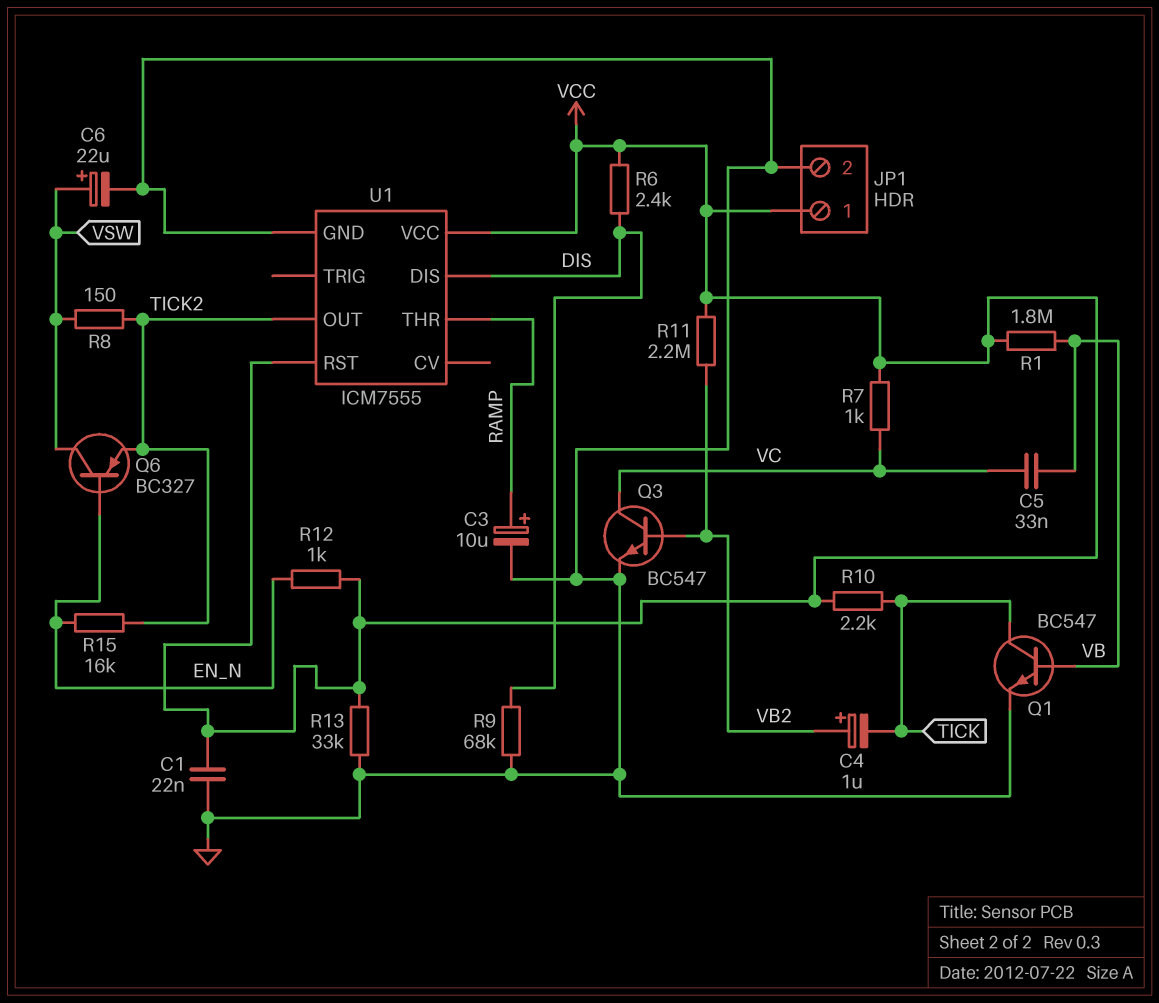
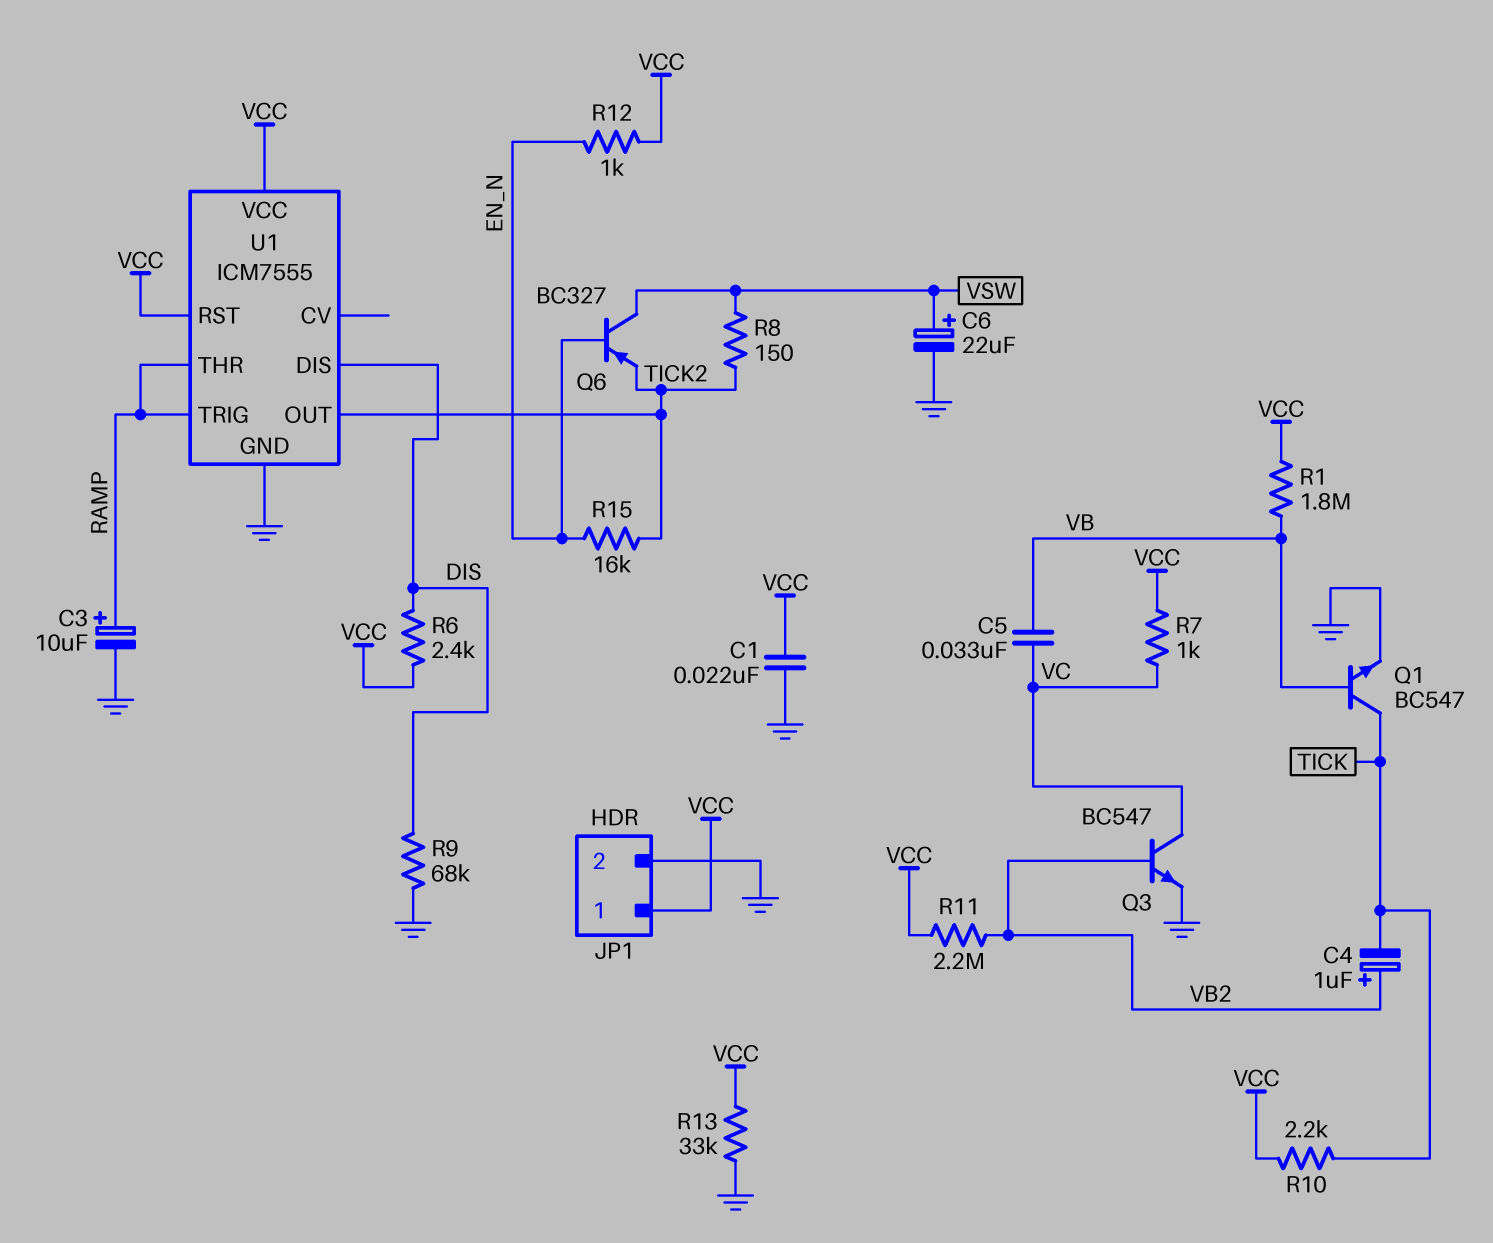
U1 pin TRIG: none -> RAMP

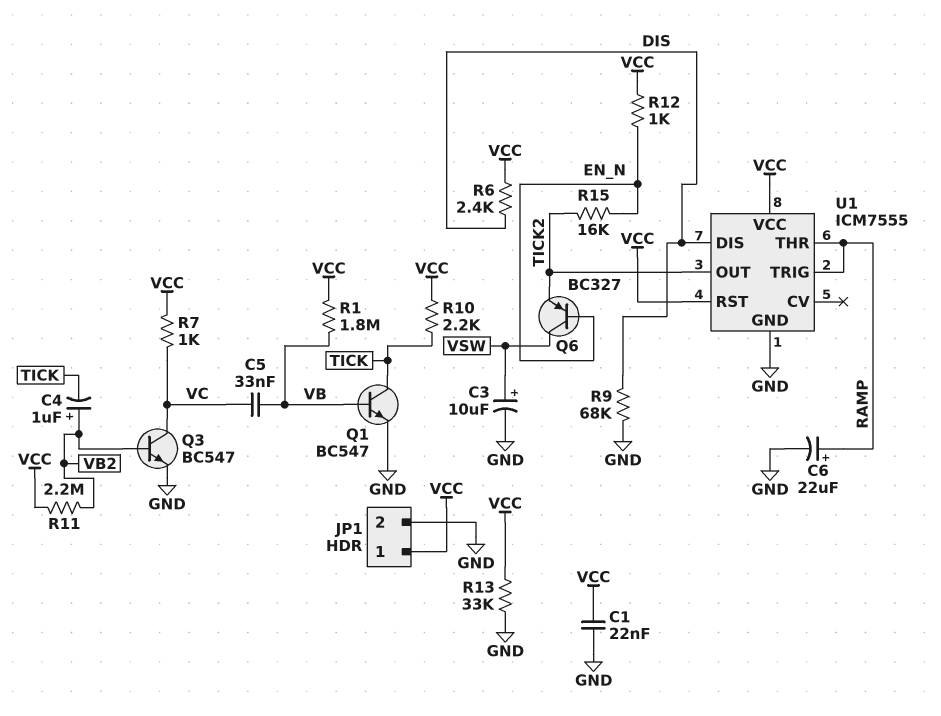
C3: 10uF (plus RAMP, minus GND) -> 10uF (plus VSW, minus GND)
C6: 22uF (plus VSW, minus GND) -> 22uF (plus RAMP, minus GND)
R8: 150 (TICK2, VSW) -> none

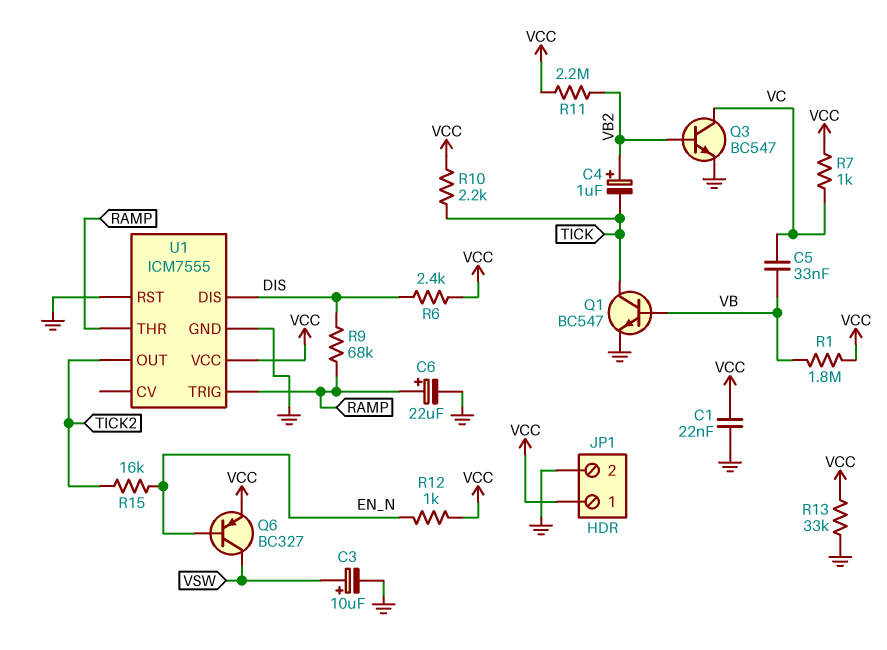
Q6: PNP BC327 (B EN_N, C VSW, E TICK2) -> PNP BC327 (B EN_N, C VSW, E VCC)
R9: 68k (DIS, GND) -> 68k (DIS, RAMP)
U1 pin RST: VCC -> GND

